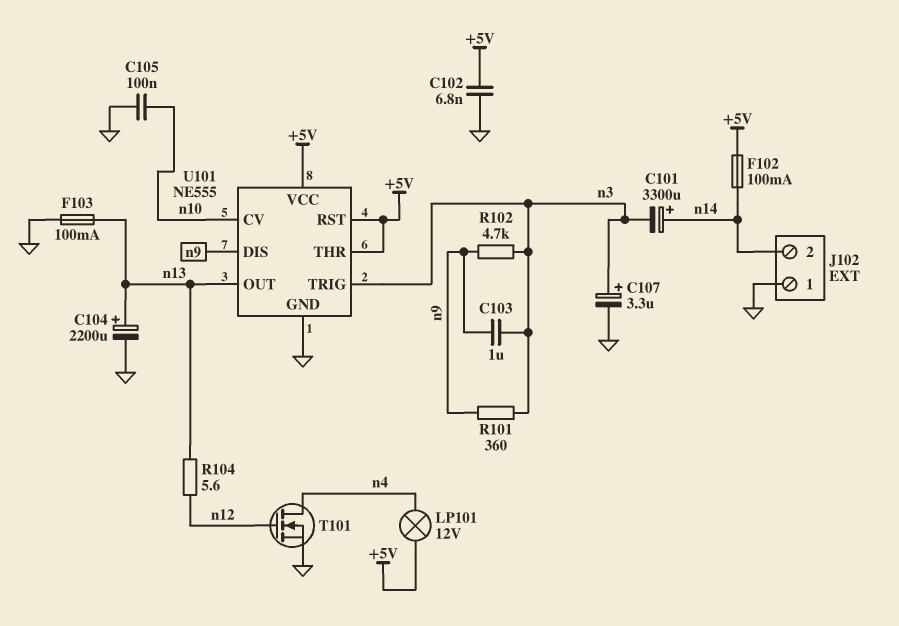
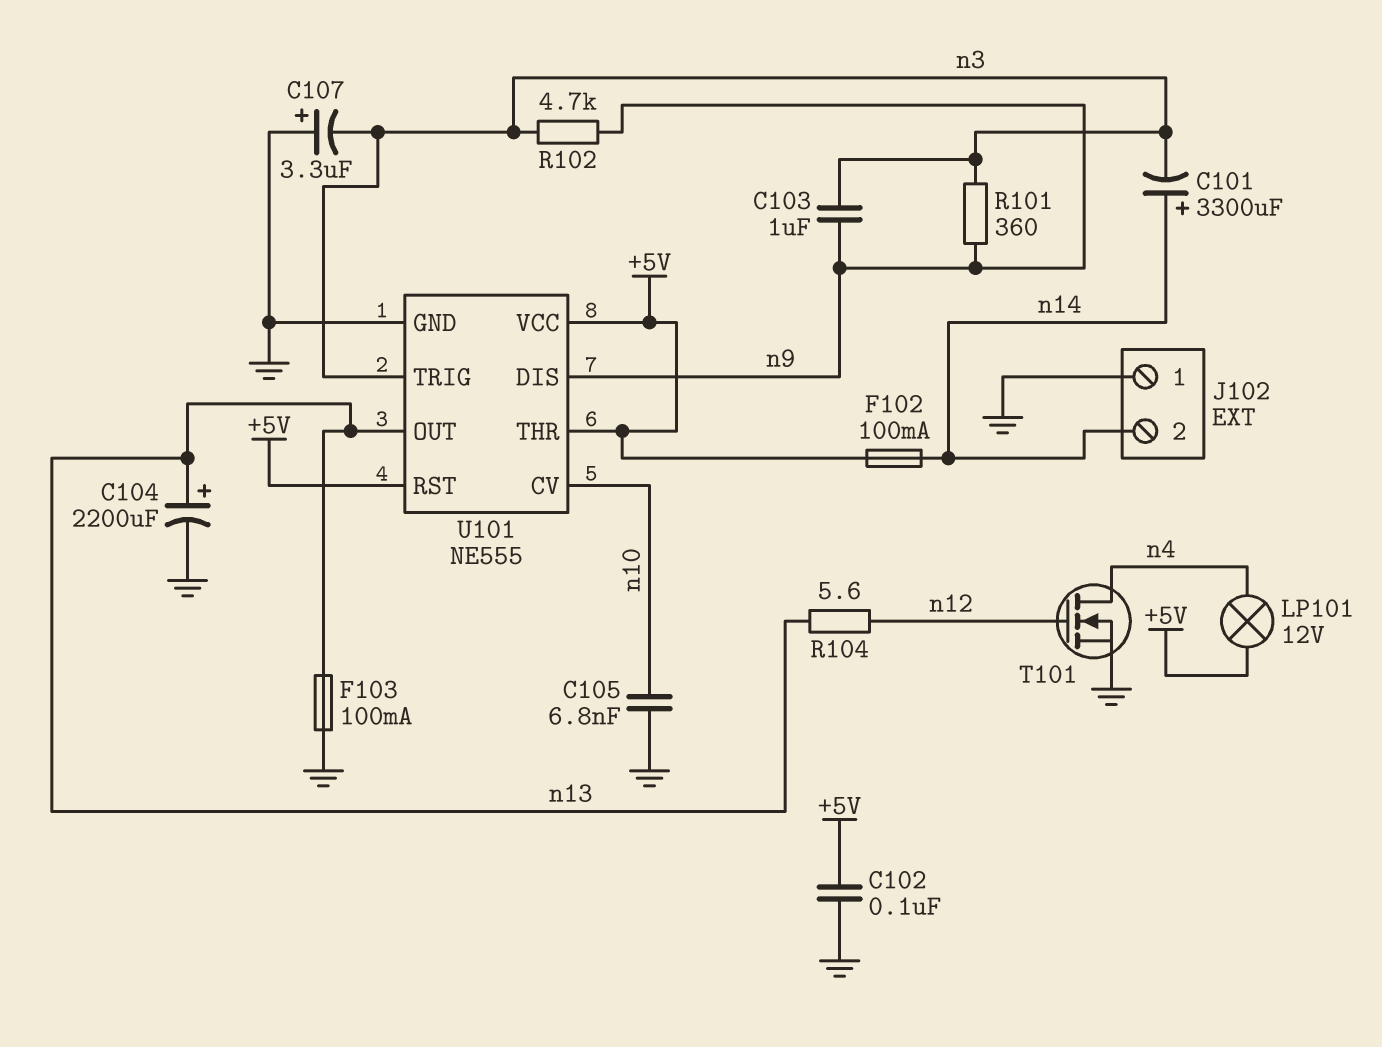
C102: 6.8nF (+5V, GND) -> 100nF (+5V, GND)
C105: 100nF (GND, n10) -> 6.8nF (GND, n10)
C107: 3.3uF (plus n3, minus GND) -> 3.3uF (plus GND, minus n3)

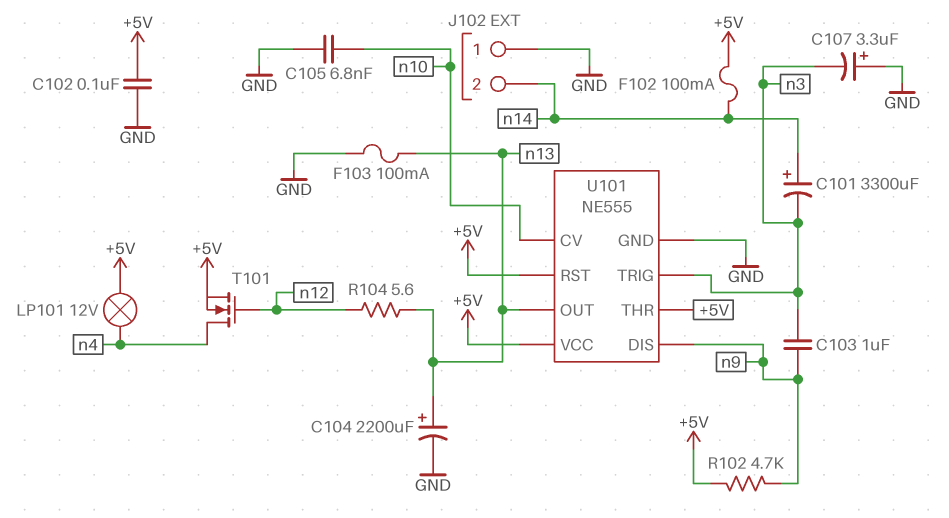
R101: 360 (n3, n9) -> none
R102: 4.7k (n3, n9) -> 4.7k (+5V, n9)
T101: NMOS (G n12, D n4, S GND) -> NMOS (G n12, D n4, S +5V)

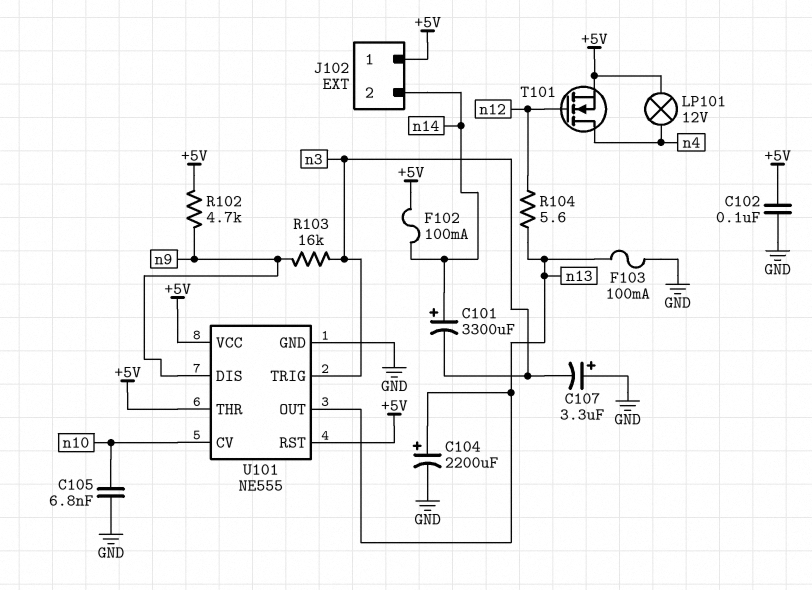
C103: 1uF (n3, n9) -> none
J102 pin 1: GND -> +5V
R103: none -> 16k (n3, n9)

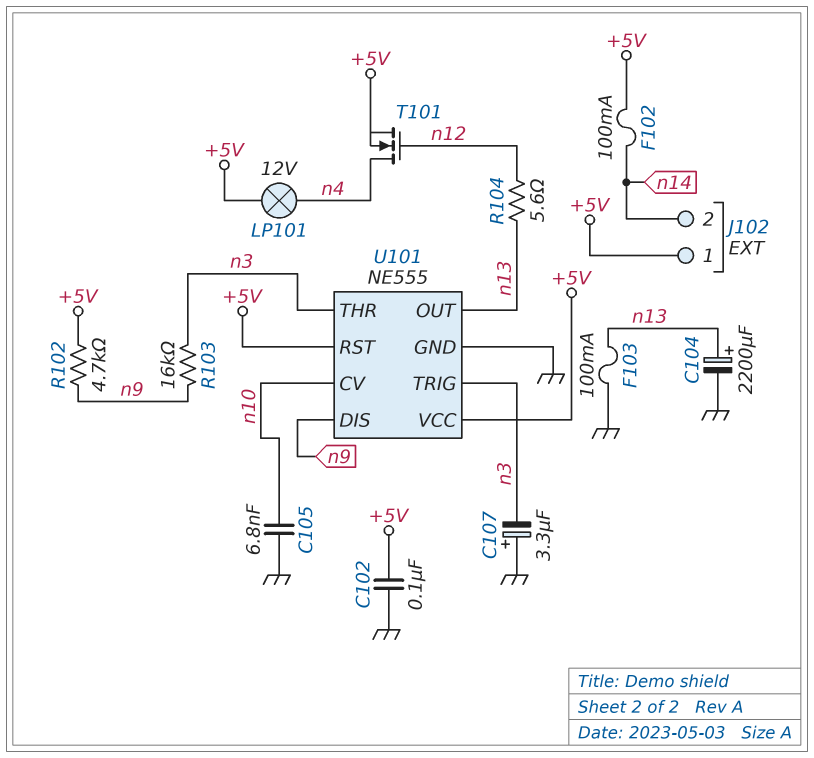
C101: 3300uF (plus n14, minus n3) -> none
U101 pin THR: +5V -> n3

